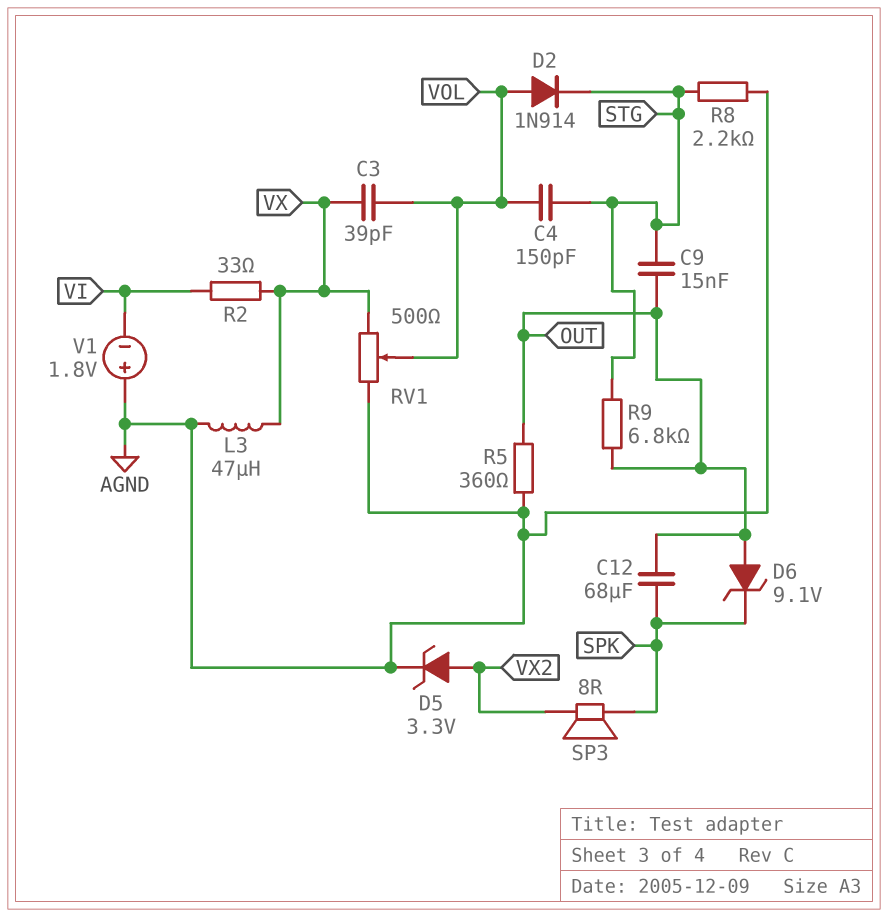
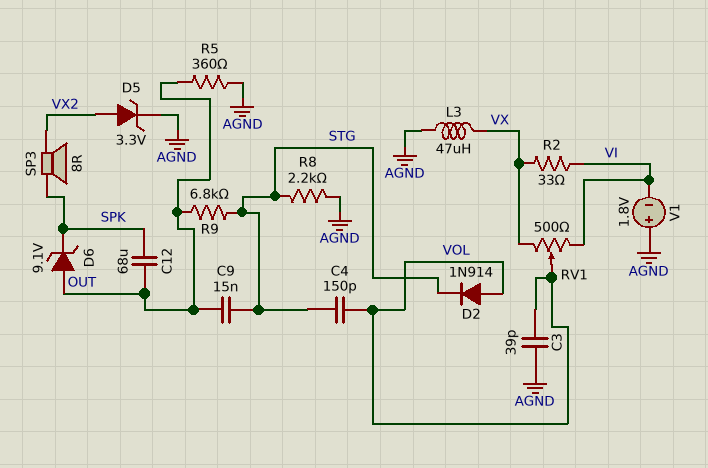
C3: 39pF (VOL, VX) -> 39pF (AGND, VOL)
RV1: 500 (AGND, VX, wiper VOL) -> 500 (VI, VX, wiper VOL)

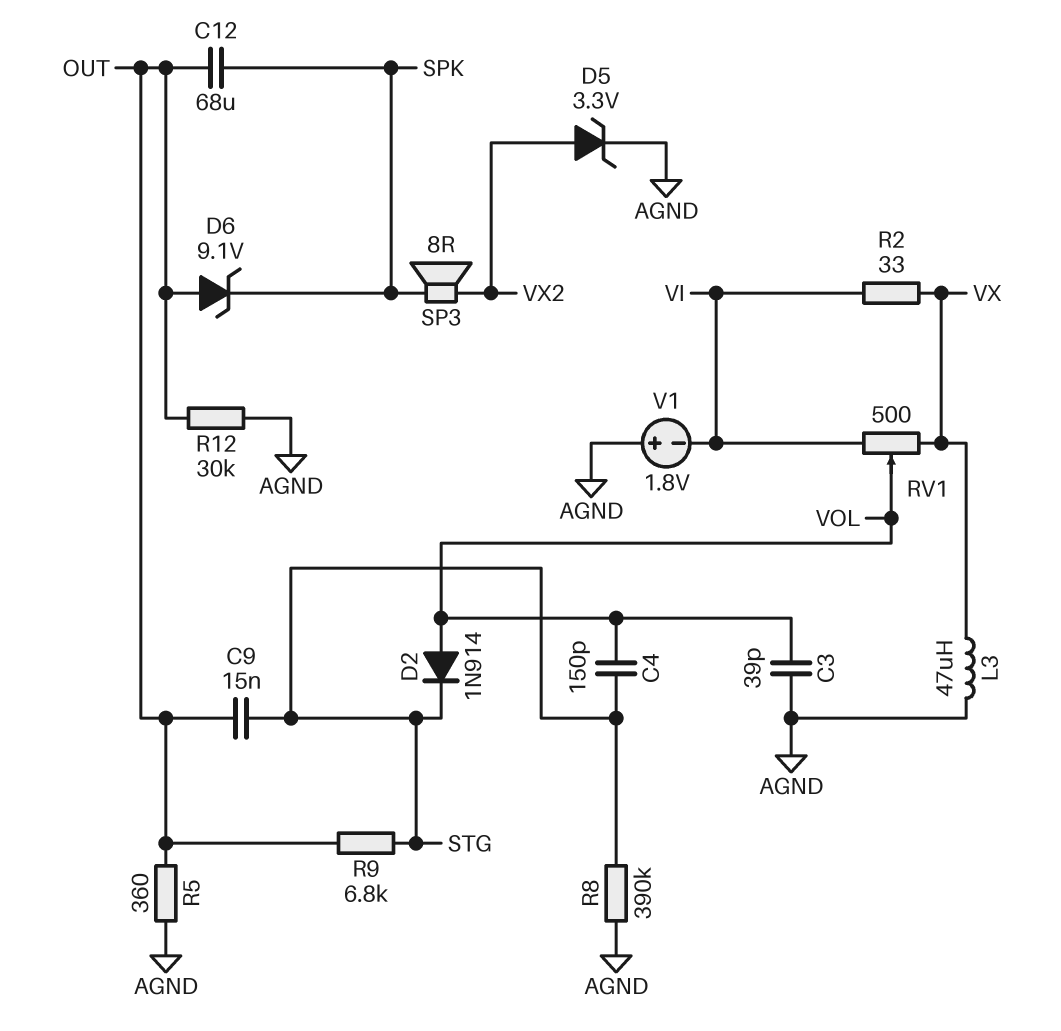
R8: 2.2k (AGND, STG) -> 390k (AGND, STG)
R12: none -> 30k (AGND, OUT)

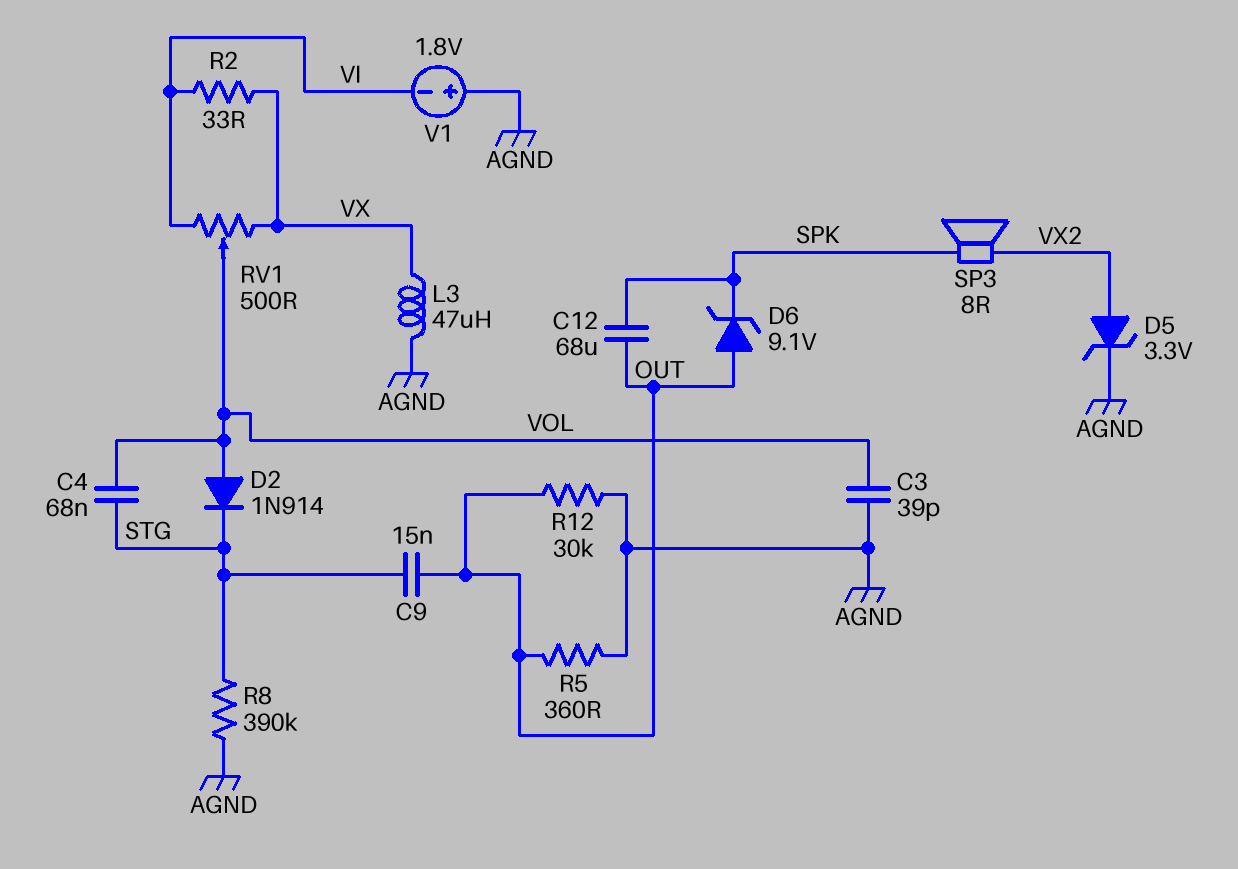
C4: 150pF (STG, VOL) -> 68nF (STG, VOL)
R9: 6.8k (OUT, STG) -> none

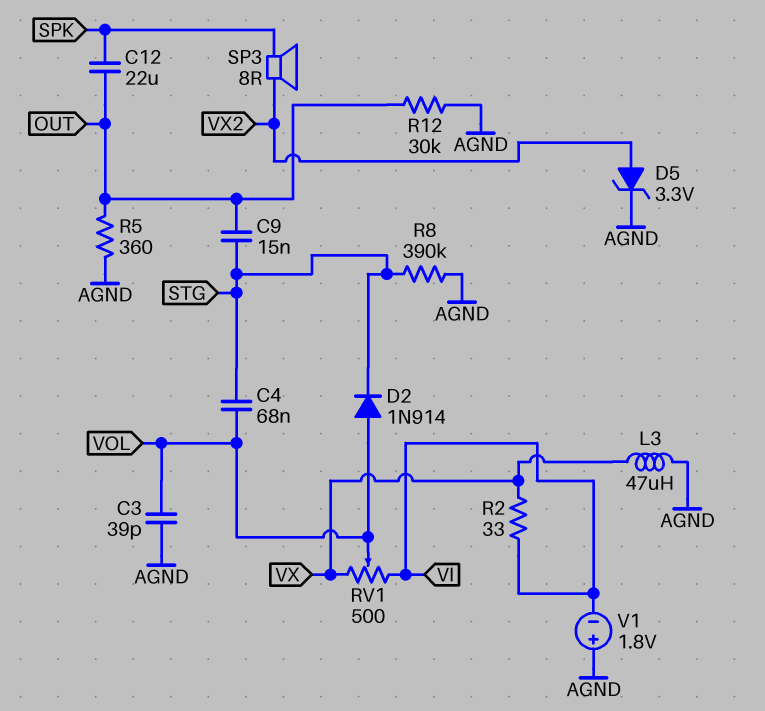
C12: 68uF (OUT, SPK) -> 22uF (OUT, SPK)
D6: zener 9.1V (A OUT, K SPK) -> none

